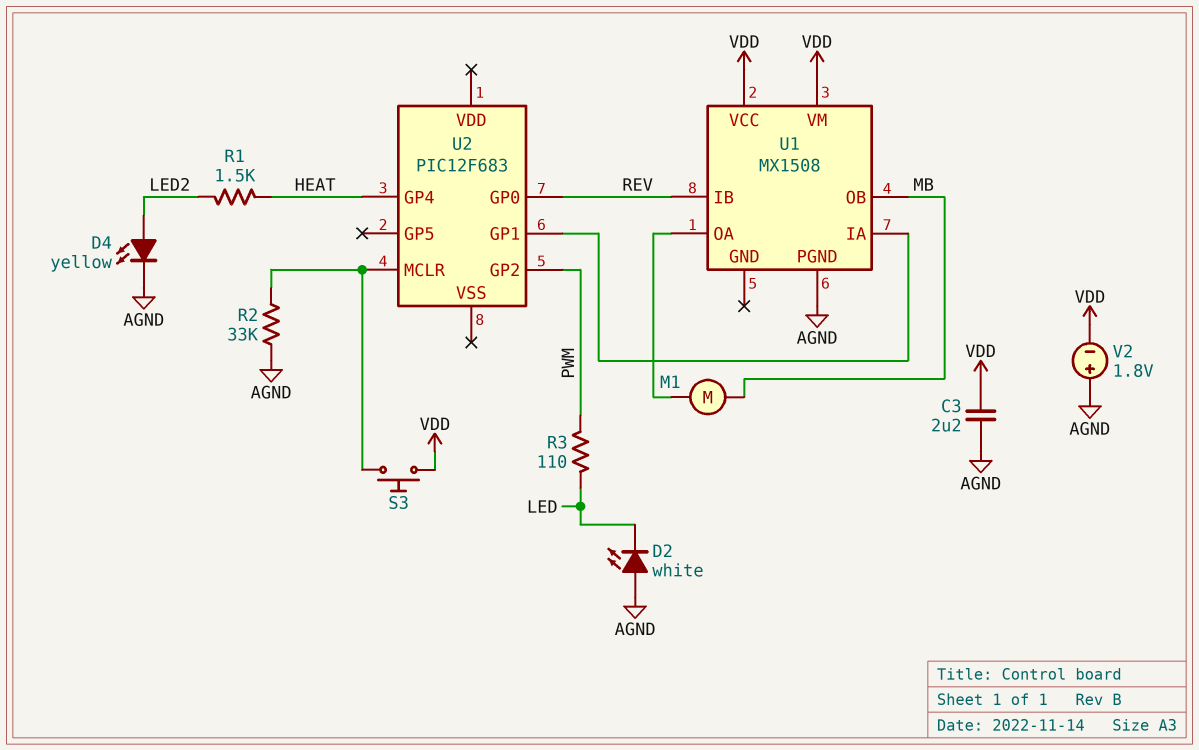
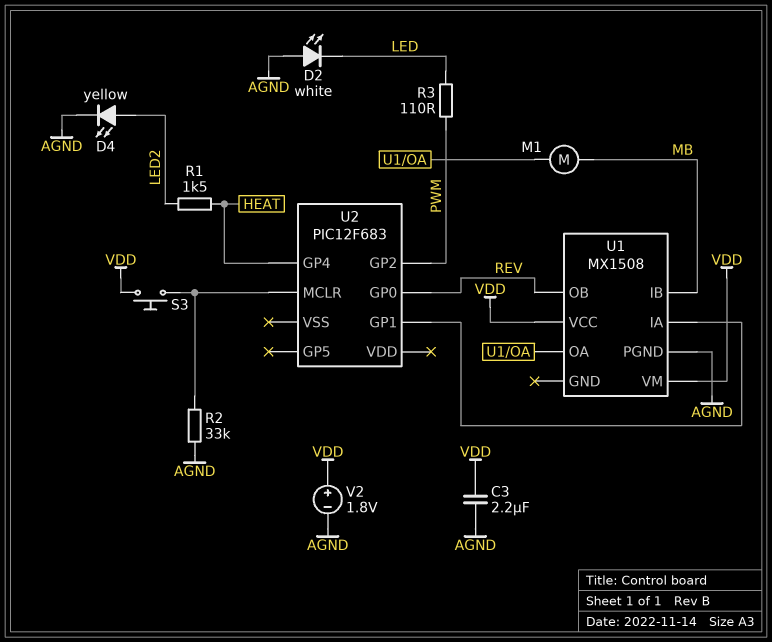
U1 pin IB: REV -> MB
U1 pin OB: MB -> REV
V2: 1.8V (plus AGND, minus VDD) -> 1.8V (plus VDD, minus AGND)

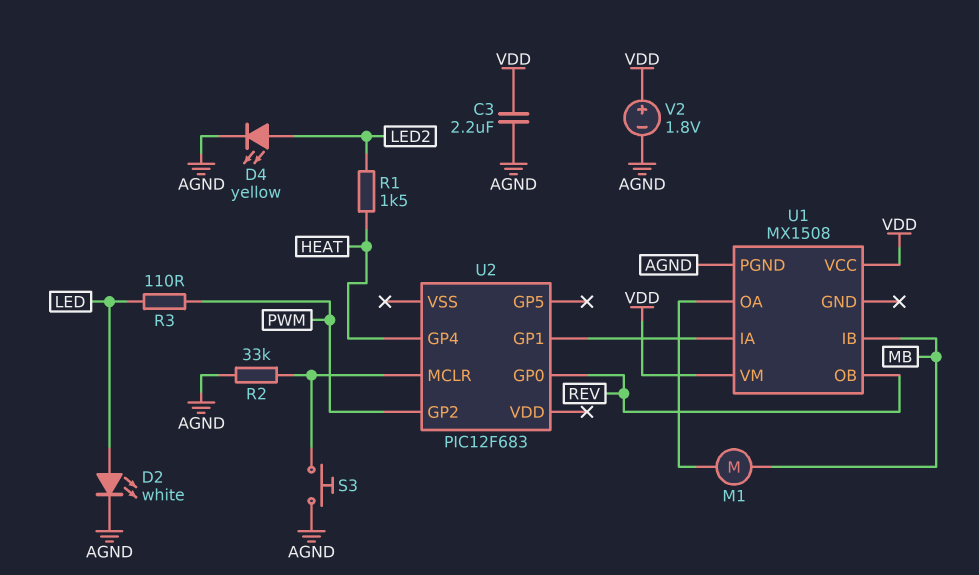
D2: LED white (A AGND, K LED) -> LED white (A LED, K AGND)
S3: button (U2/MCLR, VDD) -> button (AGND, U2/MCLR)

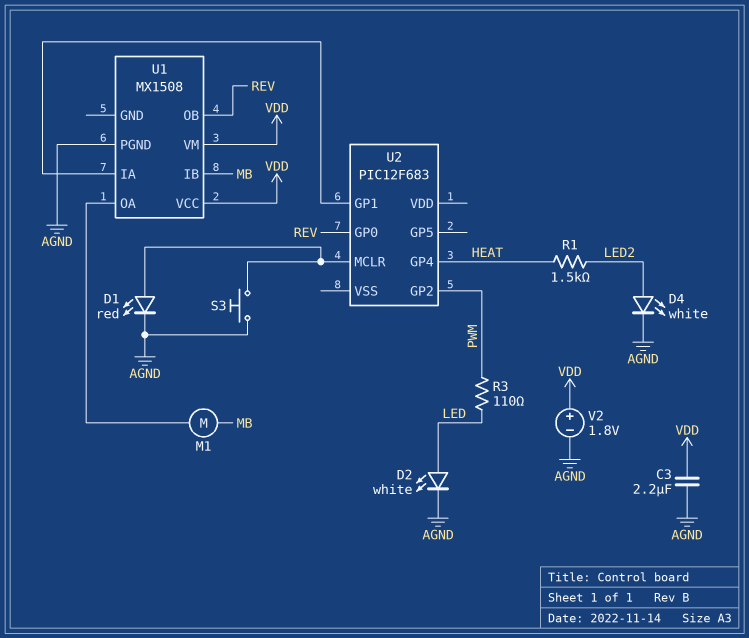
D1: none -> LED red (A U2/MCLR, K AGND)
D4: LED yellow (A LED2, K AGND) -> LED white (A LED2, K AGND)
R2: 33k (AGND, U2/MCLR) -> none

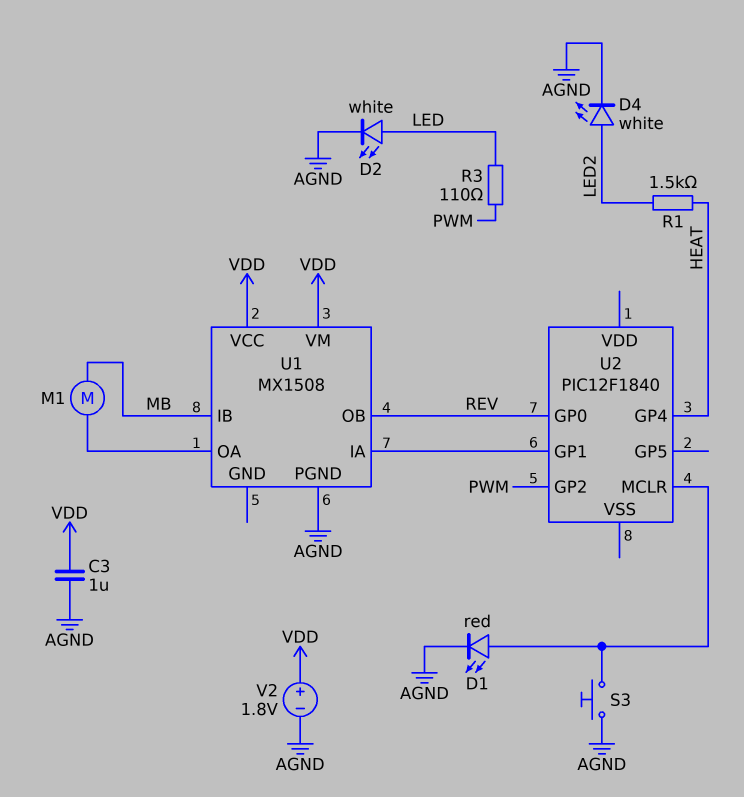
C3: 2.2uF (AGND, VDD) -> 1uF (AGND, VDD)
U2: PIC12F683 -> PIC12F1840

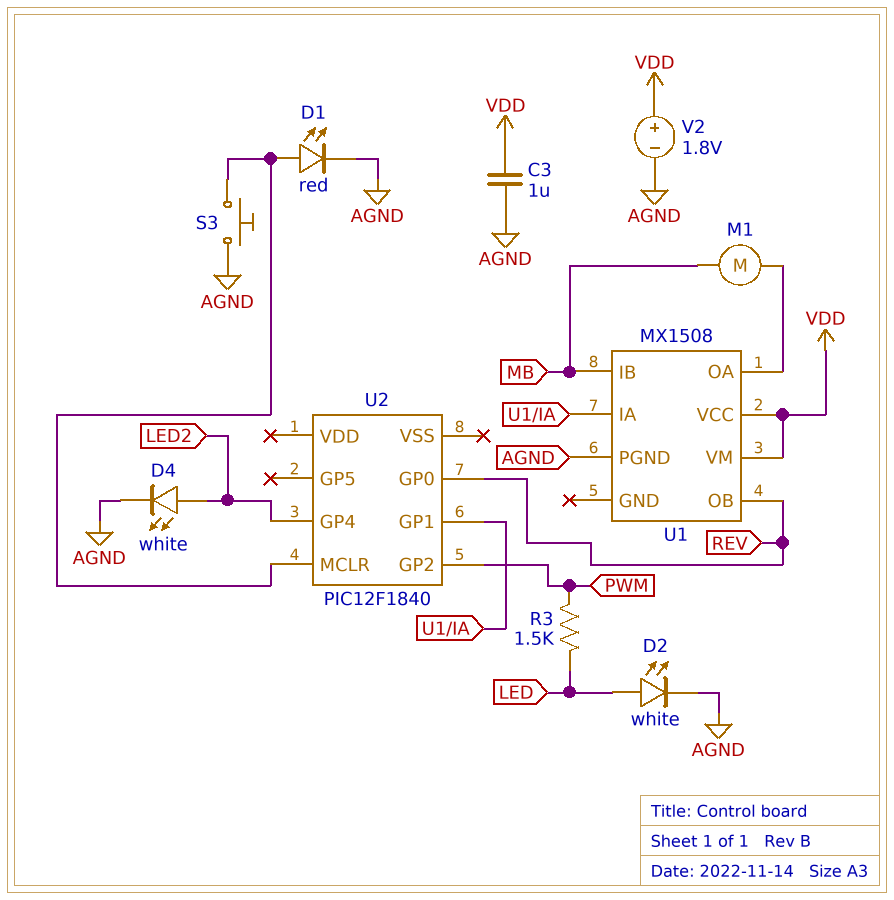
R1: 1.5k (HEAT, LED2) -> none
R3: 110 (LED, PWM) -> 1.5k (LED, PWM)
U2 pin GP4: HEAT -> LED2

